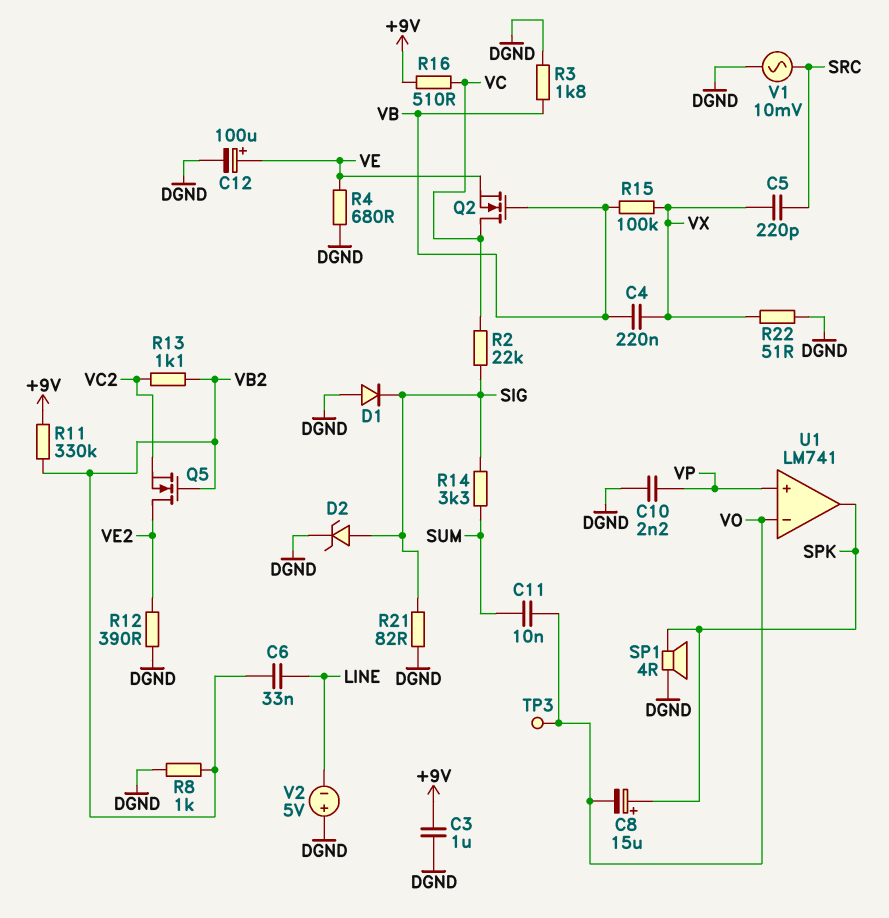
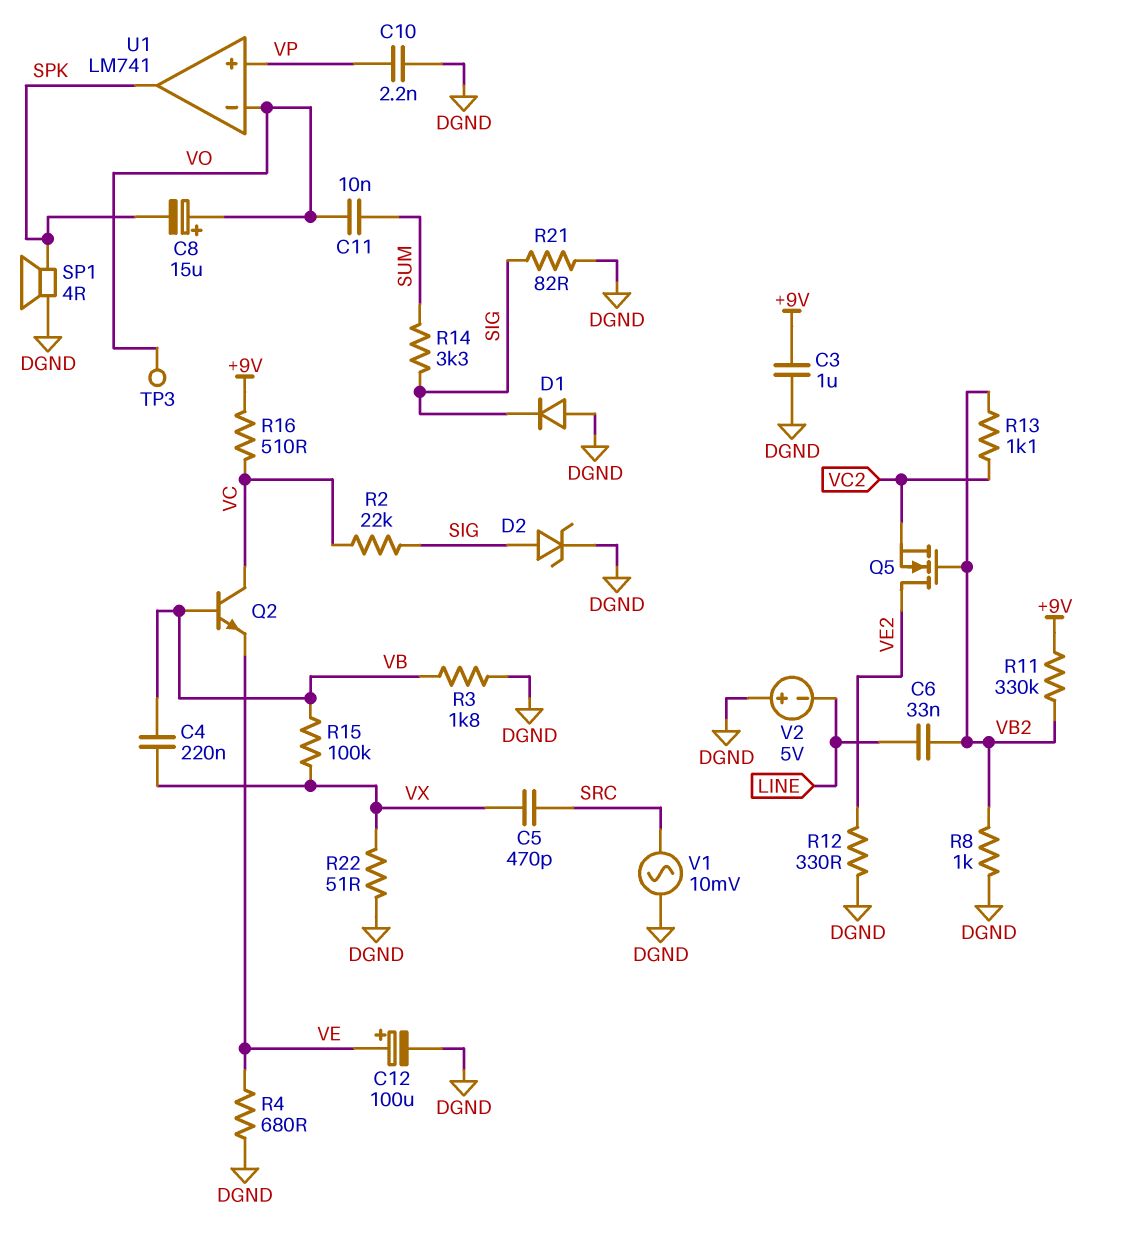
C5: 220pF (SRC, VX) -> 470pF (SRC, VX)
C8: 15uF (plus SPK, minus VO) -> 15uF (plus VO, minus SPK)
Q2: NMOS (G VB, D VC, S VE) -> NPN (B VB, C VC, E VE)
R12: 390 (DGND, VE2) -> 330 (DGND, VE2)

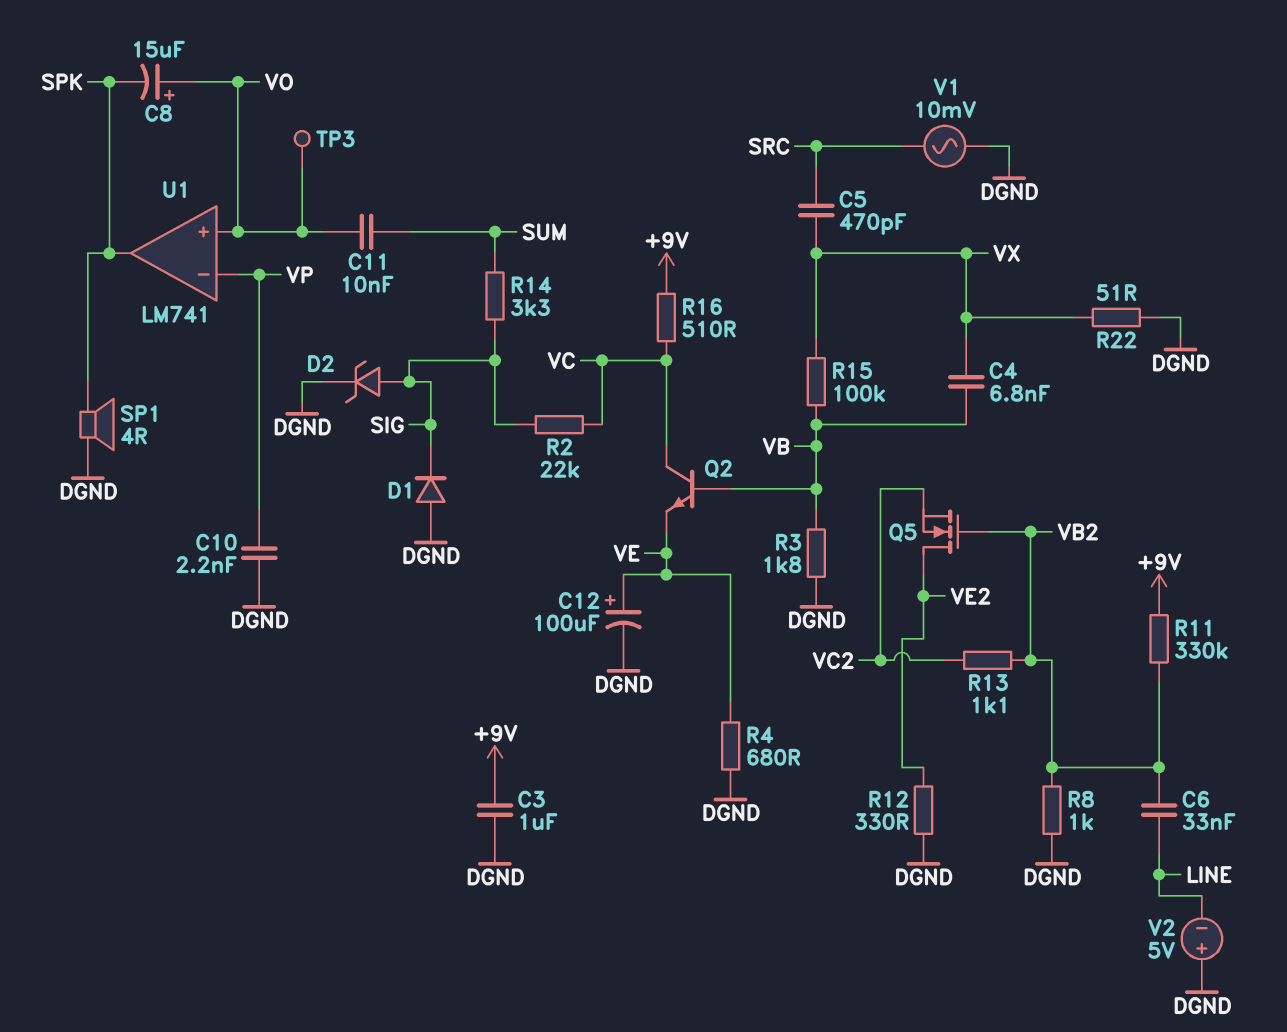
C4: 220nF (VB, VX) -> 6.8nF (VB, VX)
R21: 82 (DGND, SIG) -> none
U1 pin in+: VP -> VO
U1 pin in-: VO -> VP

